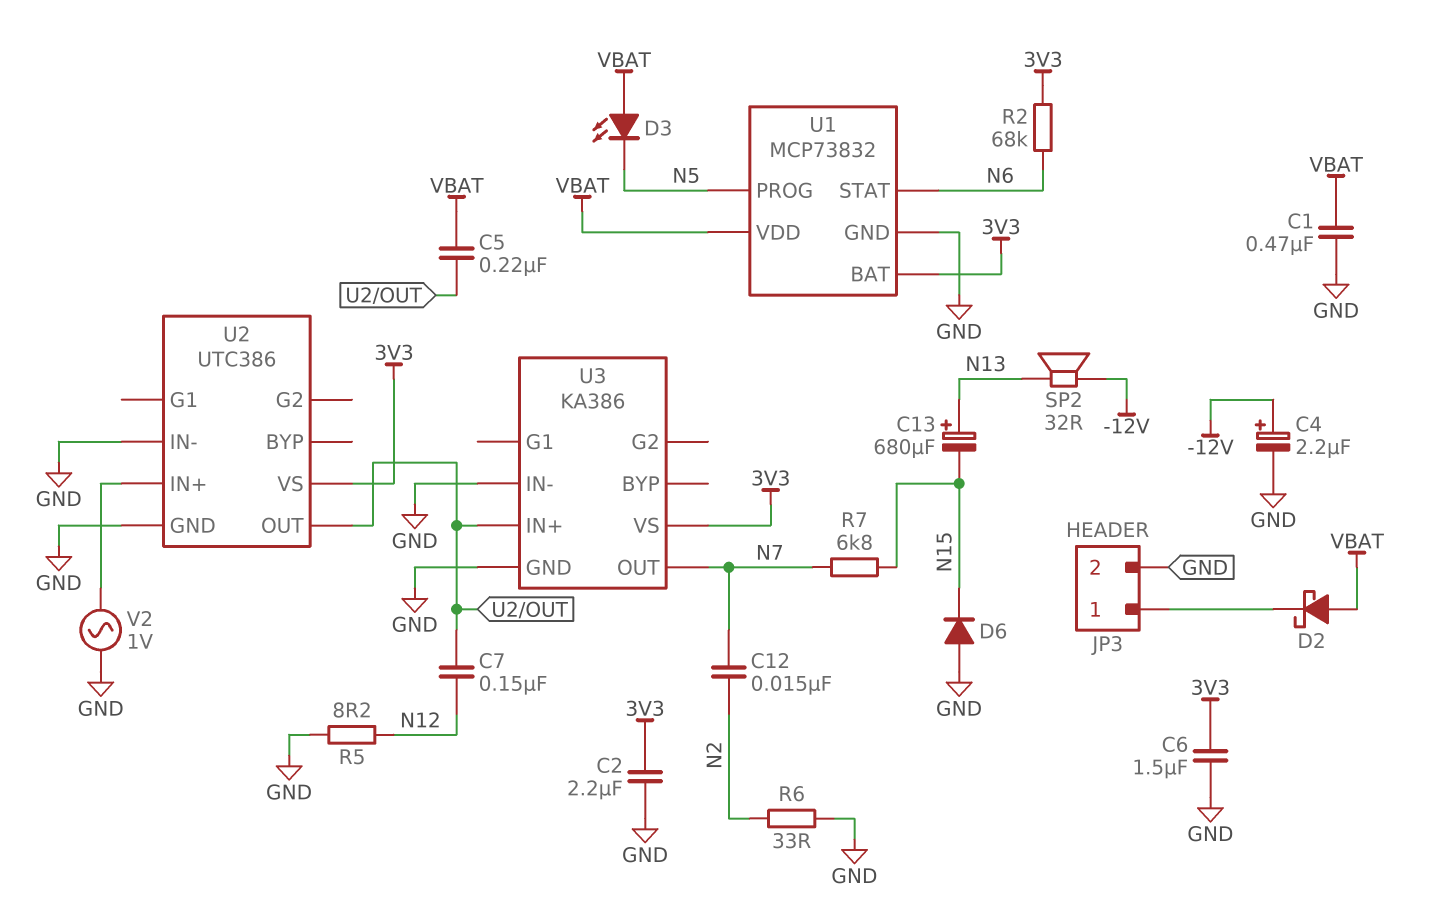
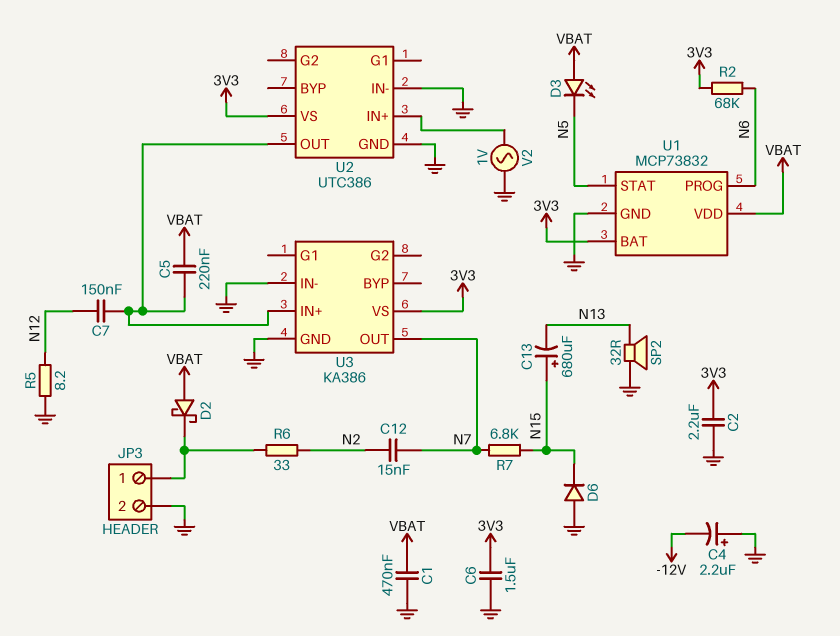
C4: 2.2uF (plus -12V, minus GND) -> 2.2uF (plus GND, minus -12V)
C13: 680uF (plus N13, minus N15) -> 680uF (plus N15, minus N13)
R6: 33 (GND, N2) -> 33 (JP3/1, N2)
SP2: speaker 32R (-12V, N13) -> speaker 32R (GND, N13)
U1 pin PROG: N5 -> N6
U1 pin STAT: N6 -> N5

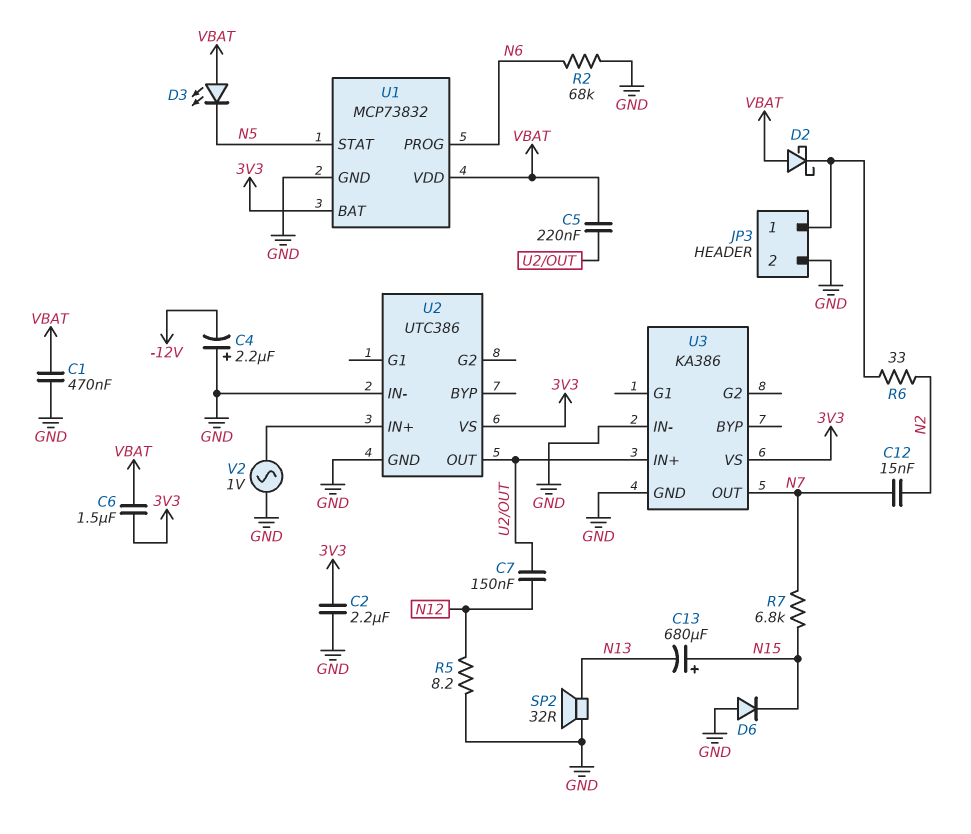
C6: 1.5uF (3V3, GND) -> 1.5uF (3V3, VBAT)
R2: 68k (3V3, N6) -> 68k (GND, N6)

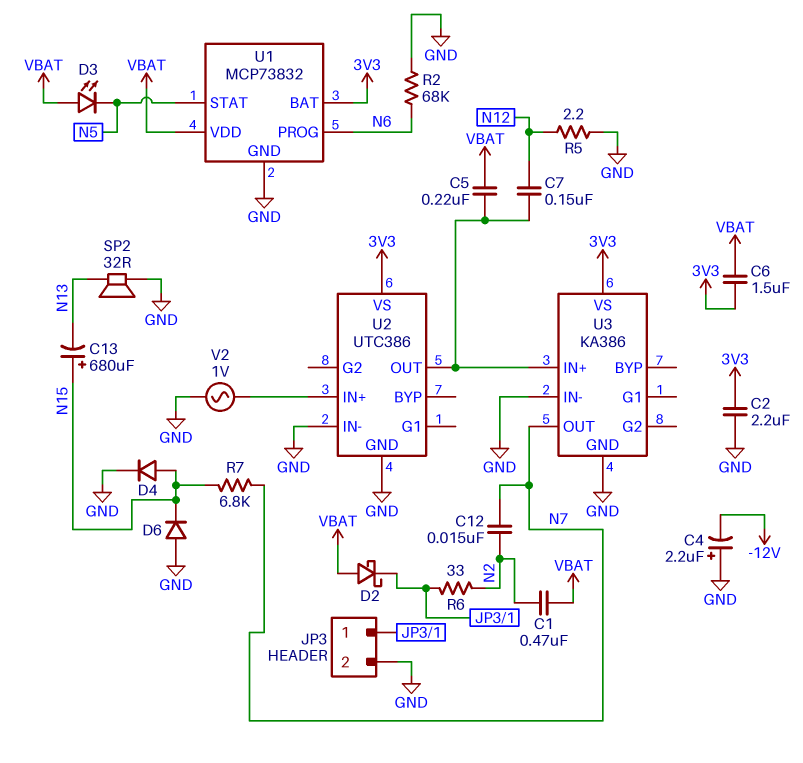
C1: 470nF (GND, VBAT) -> 470nF (N2, VBAT)
D4: none -> diode (A N15, K GND)
R5: 8.2 (GND, N12) -> 2.2 (GND, N12)

